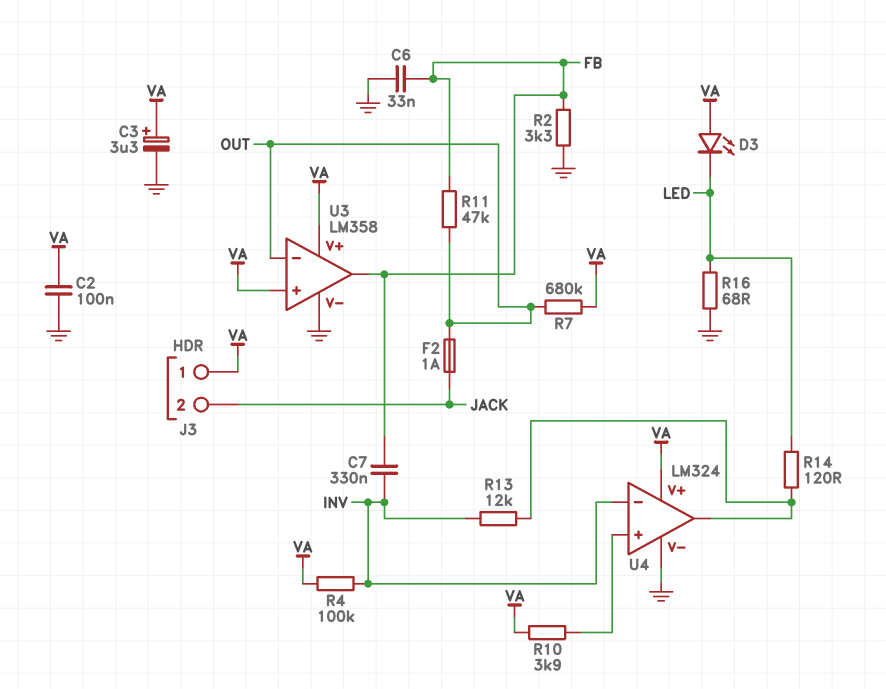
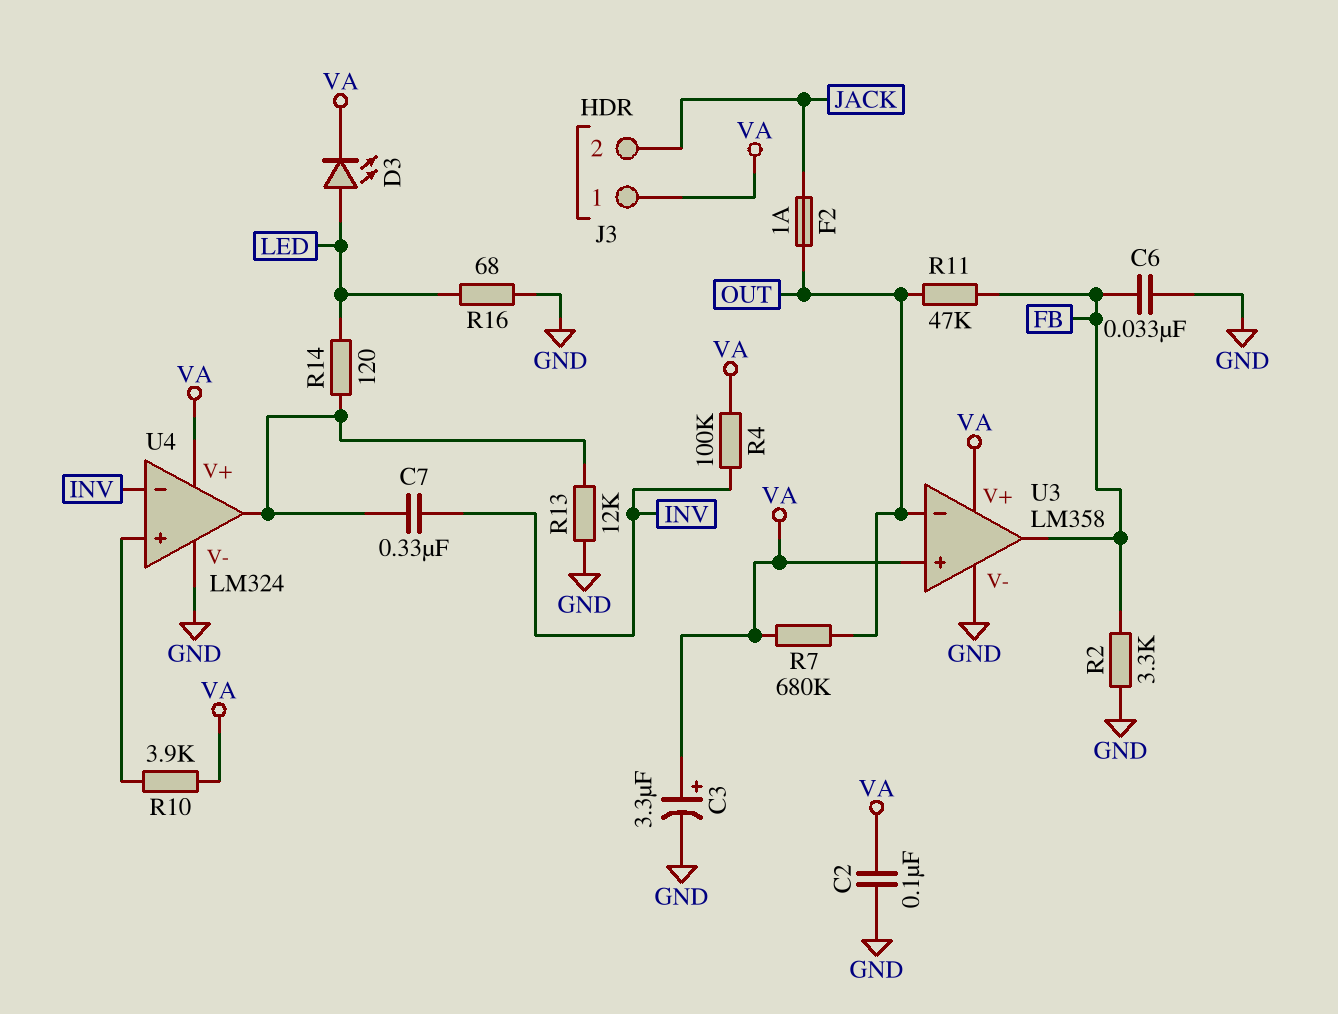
C7: 330nF (FB, INV) -> 330nF (INV, U4/out)
D3: LED (A VA, K LED) -> LED (A LED, K VA)
R13: 12k (INV, U4/out) -> 12k (GND, U4/out)

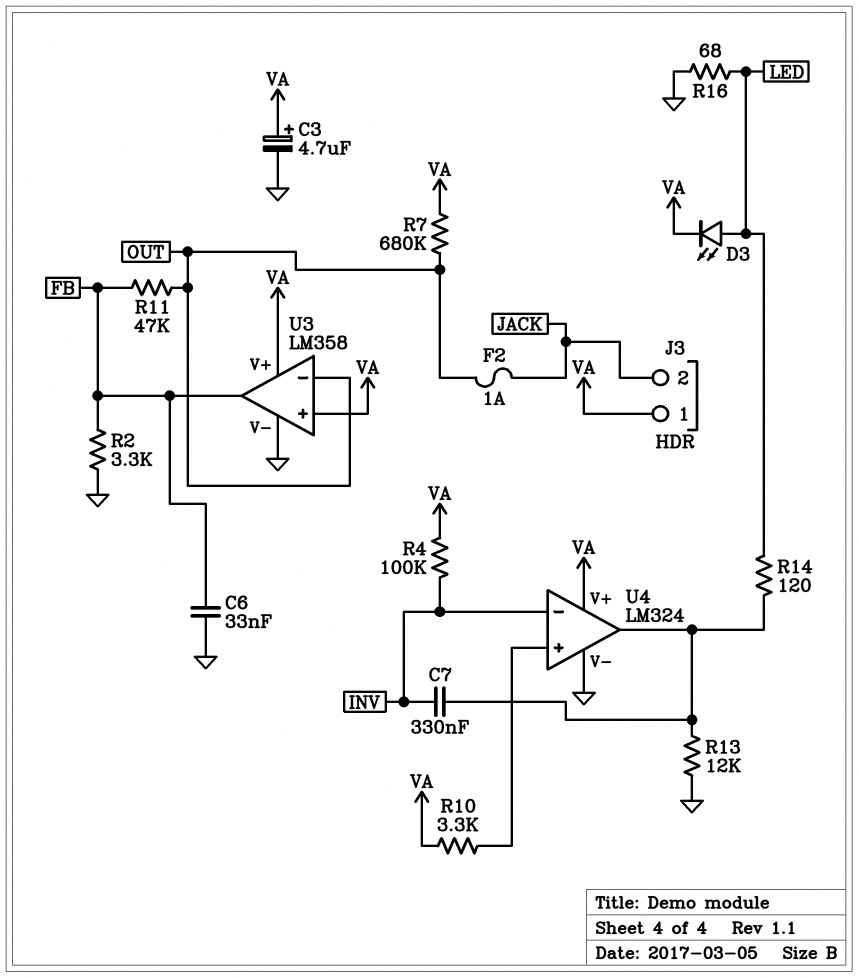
C2: 100nF (GND, VA) -> none
C3: 3.3uF (plus VA, minus GND) -> 4.7uF (plus VA, minus GND)
R10: 3.9k (U4/in+, VA) -> 3.3k (U4/in+, VA)

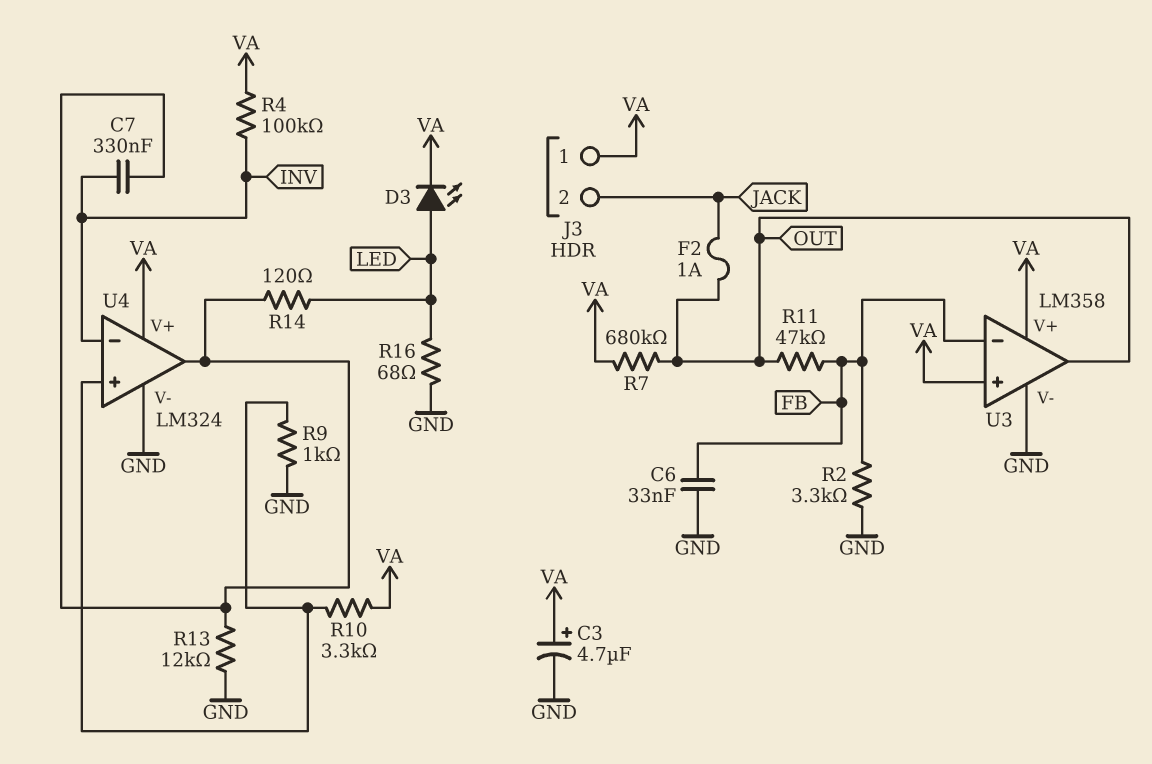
R9: none -> 1k (GND, U4/in+)
U3 pin in-: OUT -> FB
U3 pin out: FB -> OUT

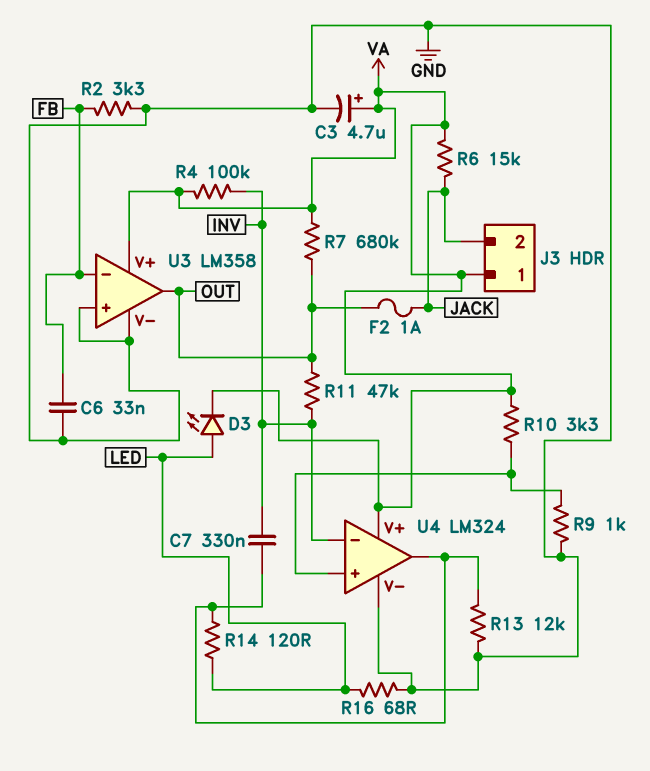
R6: none -> 15k (JACK, VA)
R11: 47k (FB, OUT) -> 47k (INV, OUT)
U3 pin in+: VA -> GND

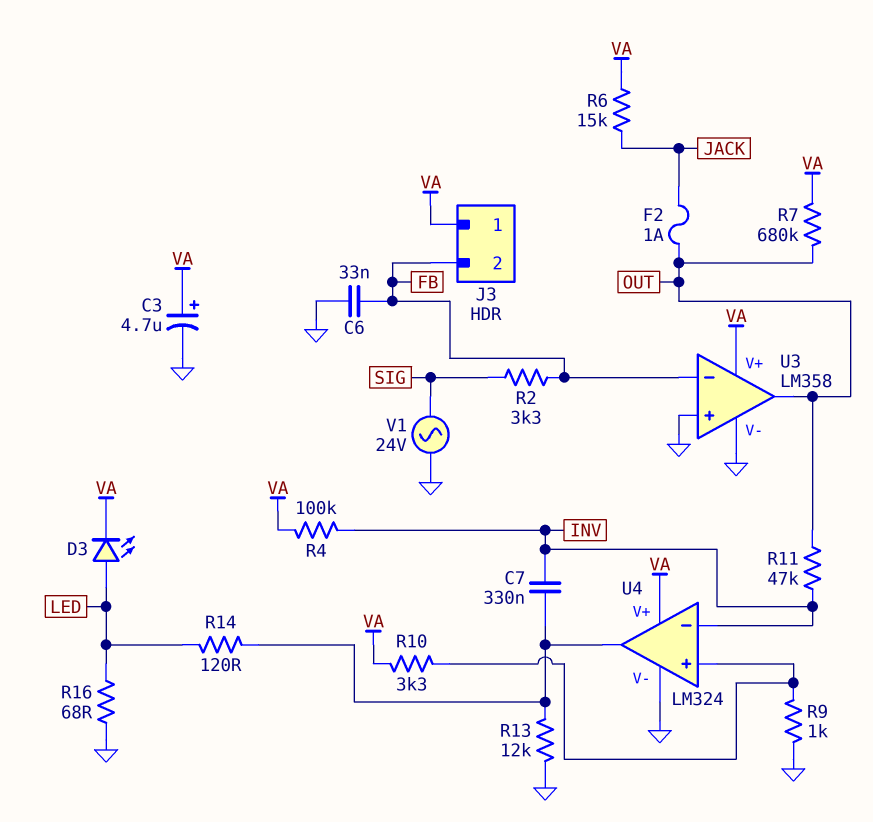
J3 pin 2: JACK -> FB
R2: 3.3k (FB, GND) -> 3.3k (FB, SIG)
V1: none -> AC 24V (GND, SIG)

